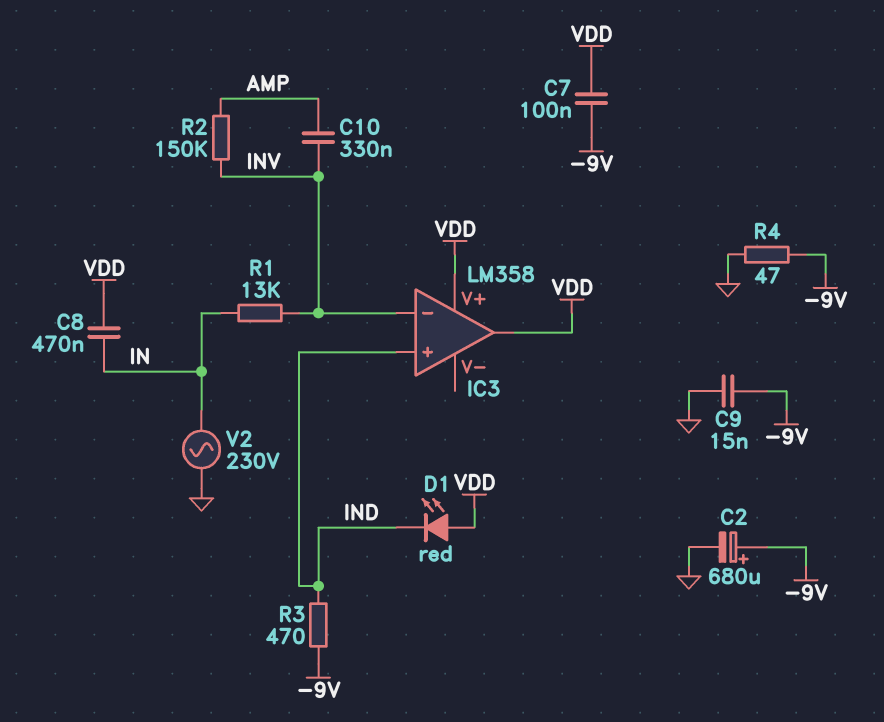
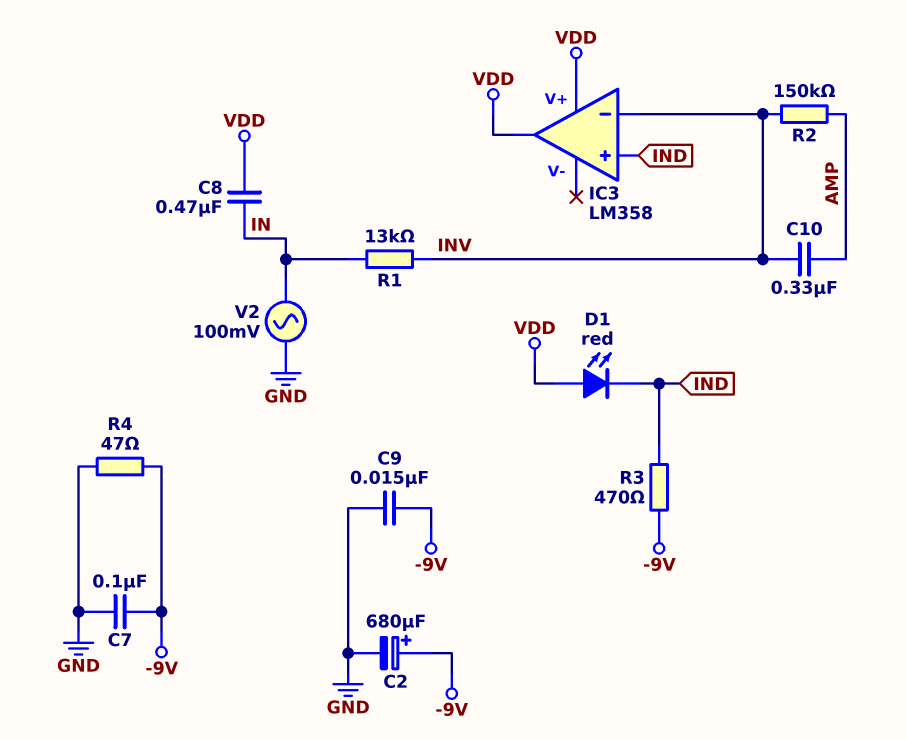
C7: 100nF (-9V, VDD) -> 100nF (-9V, GND)
V2: AC 230V (GND, IN) -> AC 100mV (GND, IN)

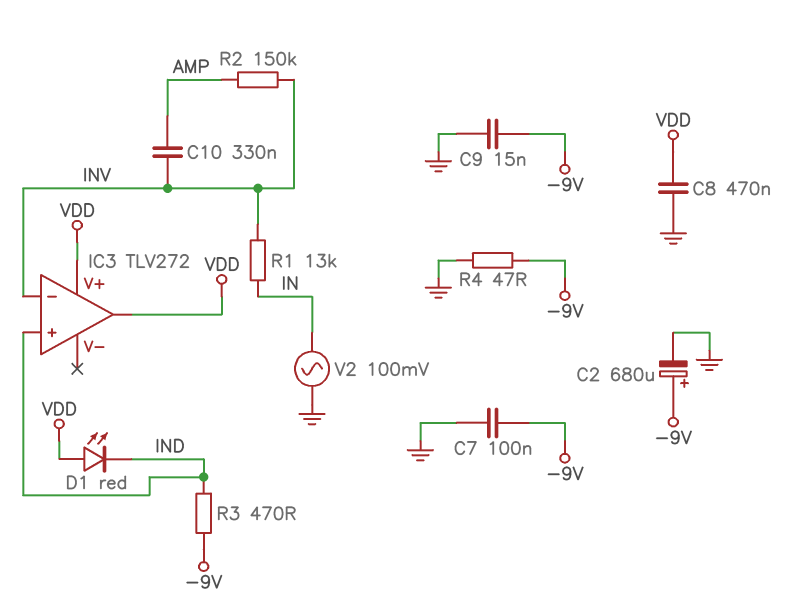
C8: 470nF (IN, VDD) -> 470nF (GND, VDD)
IC3: LM358 -> TLV272

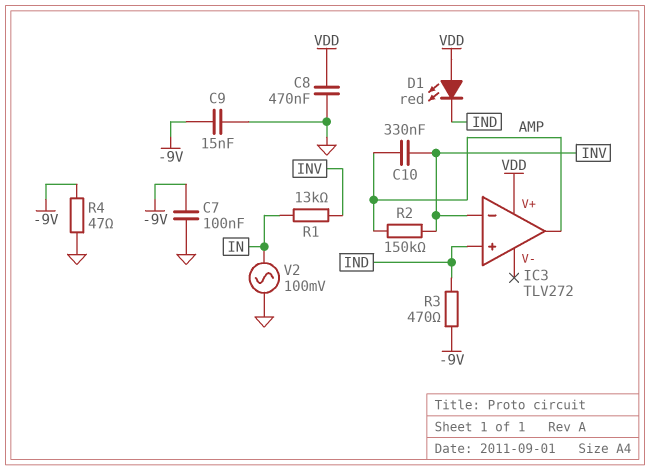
C2: 680uF (plus -9V, minus GND) -> none
IC3 pin out: VDD -> AMP

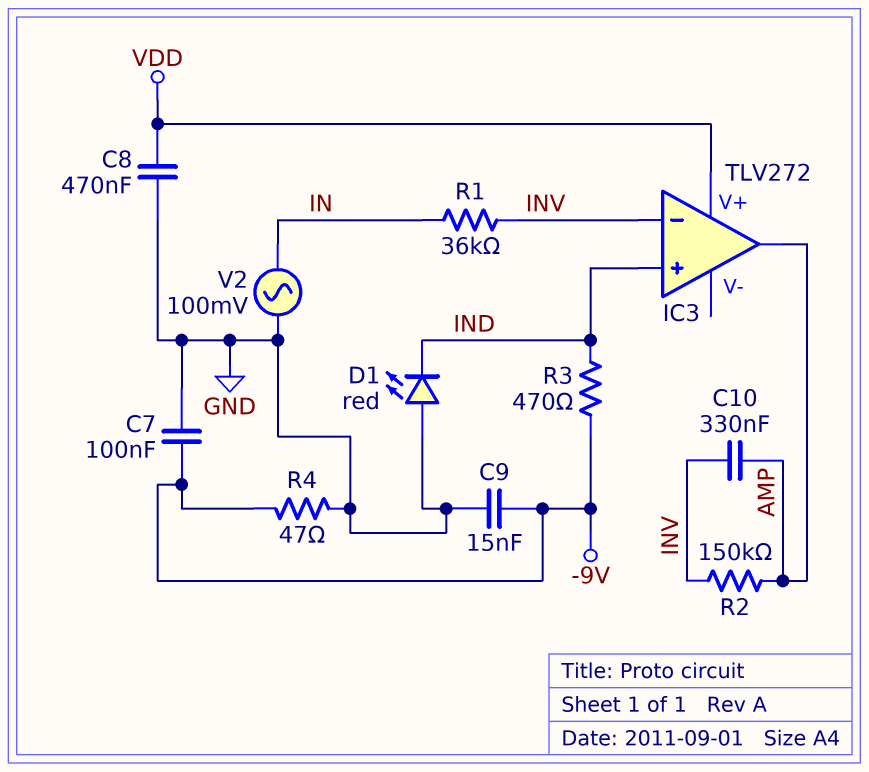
D1: LED red (A VDD, K IND) -> LED red (A GND, K IND)
R1: 13k (IN, INV) -> 36k (IN, INV)

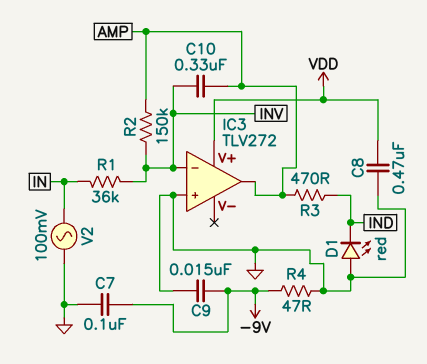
IC3 pin in+: IND -> GND
R3: 470 (-9V, IND) -> 470 (AMP, IND)

